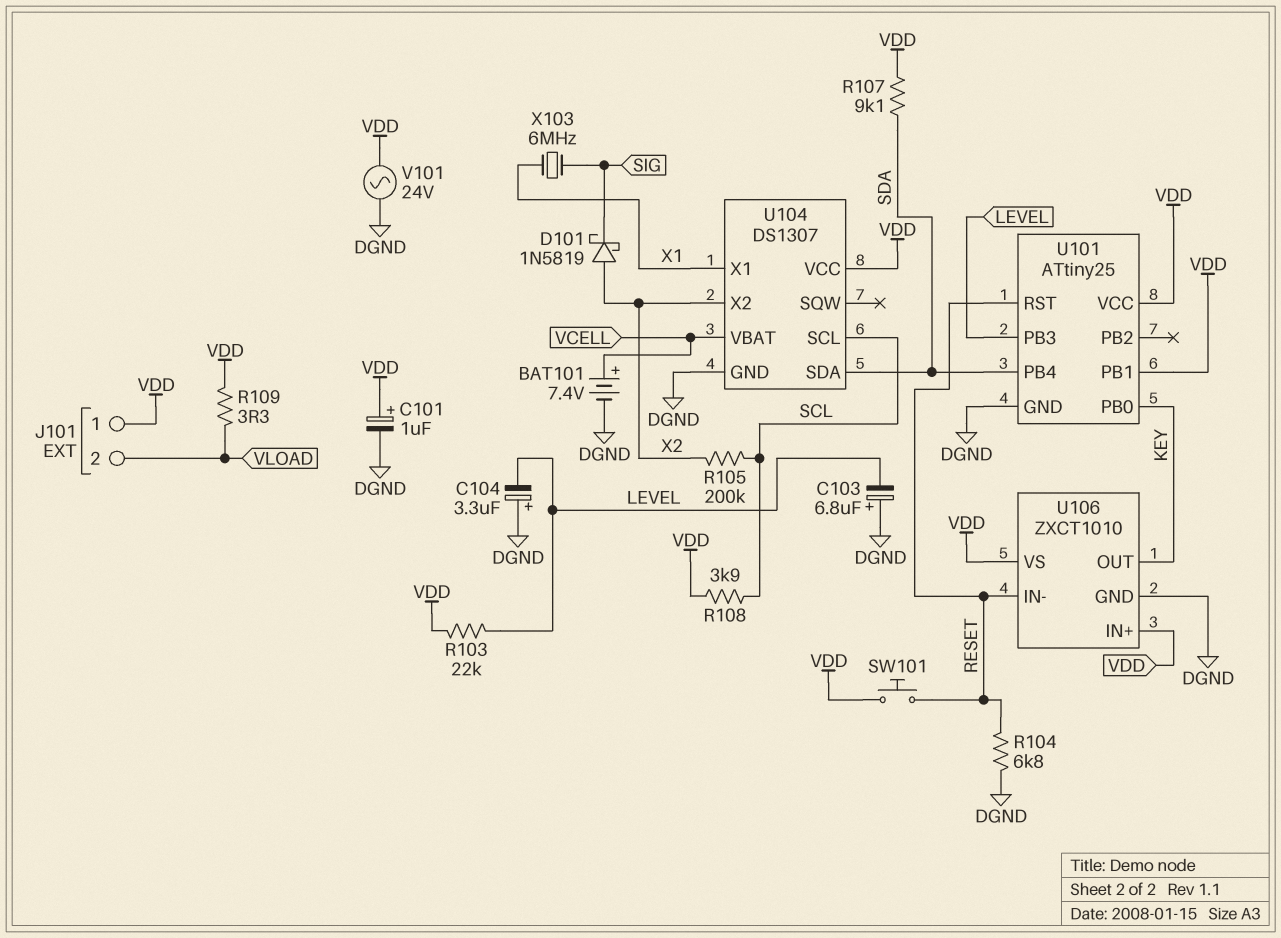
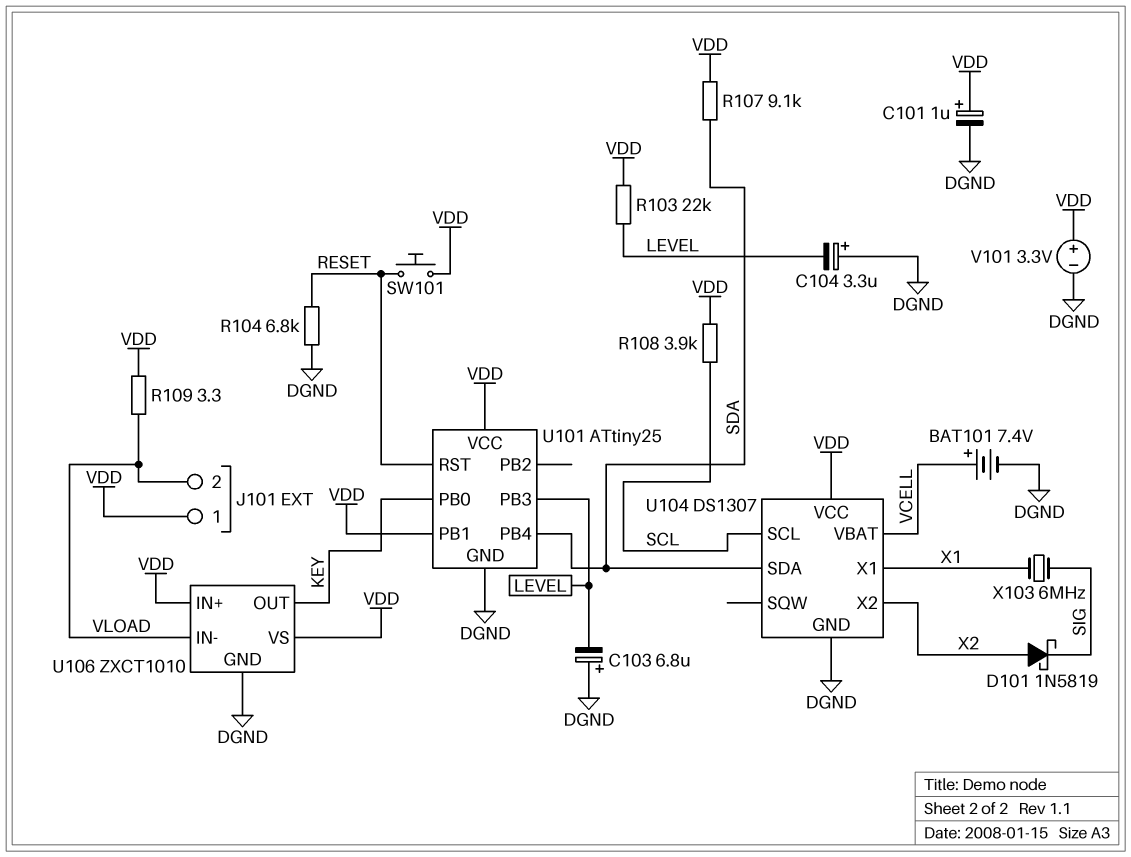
R105: 200k (SCL, X2) -> none
U106 pin IN-: RESET -> VLOAD
V101: AC 24V (DGND, VDD) -> 3.3V (plus VDD, minus DGND)

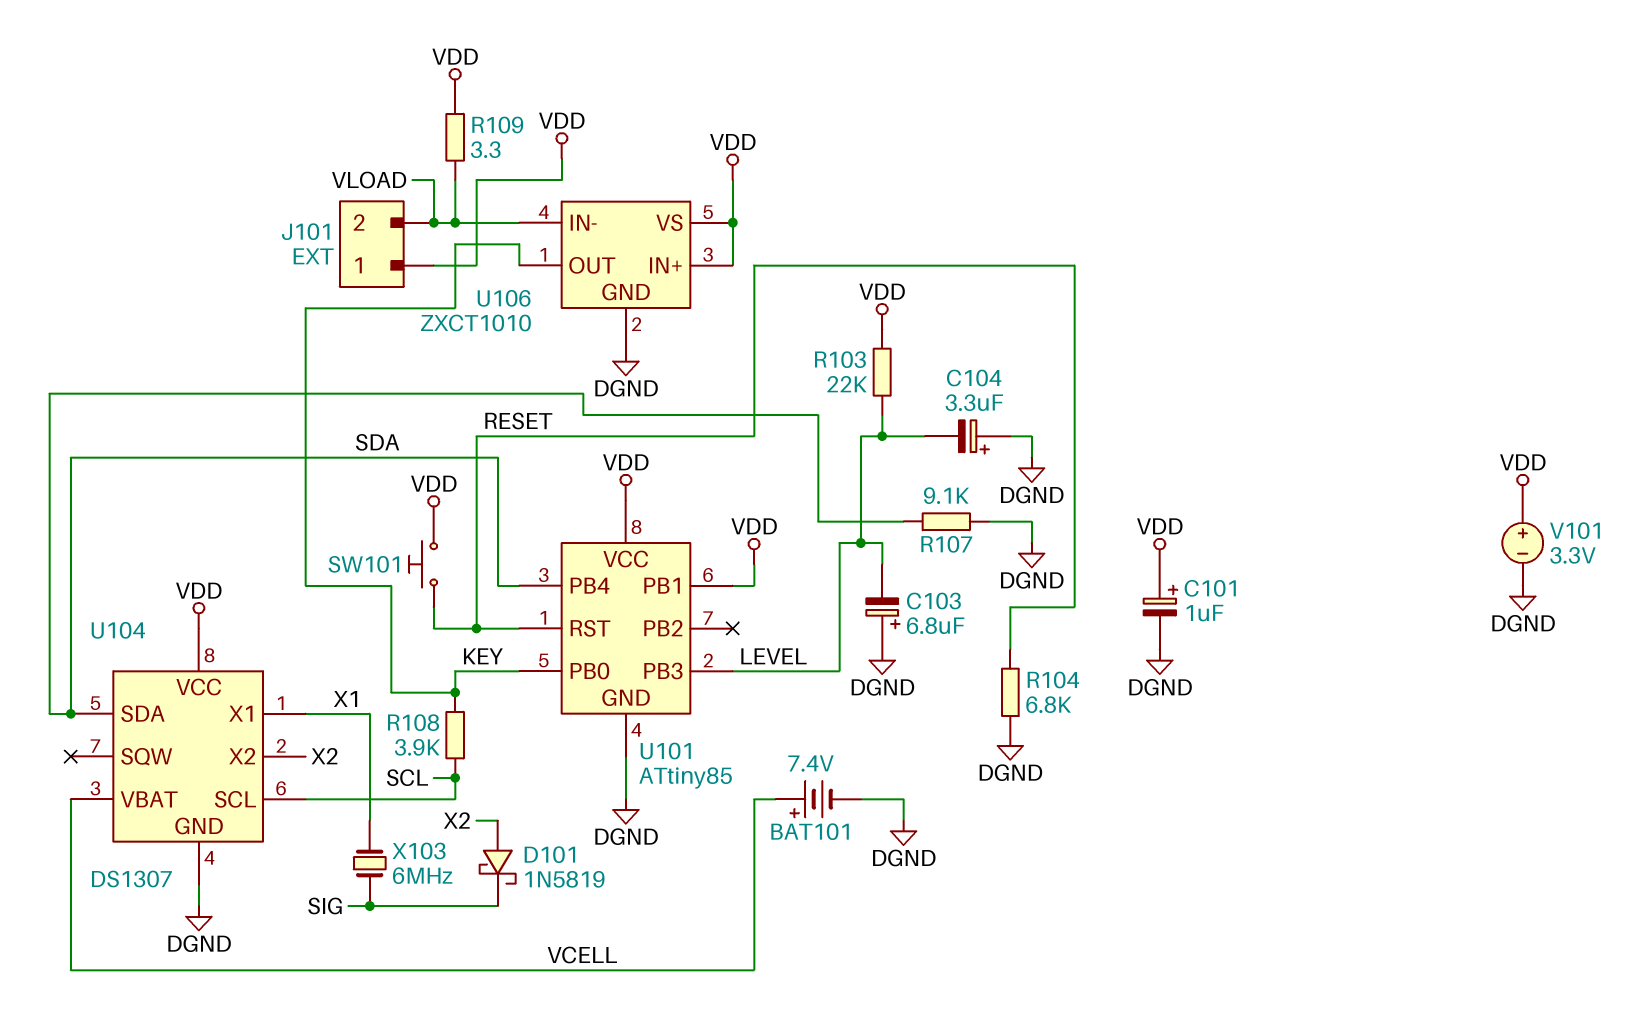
R107: 9.1k (SDA, VDD) -> 9.1k (DGND, SDA)
R108: 3.9k (SCL, VDD) -> 3.9k (KEY, SCL)
U101: ATtiny25 -> ATtiny85

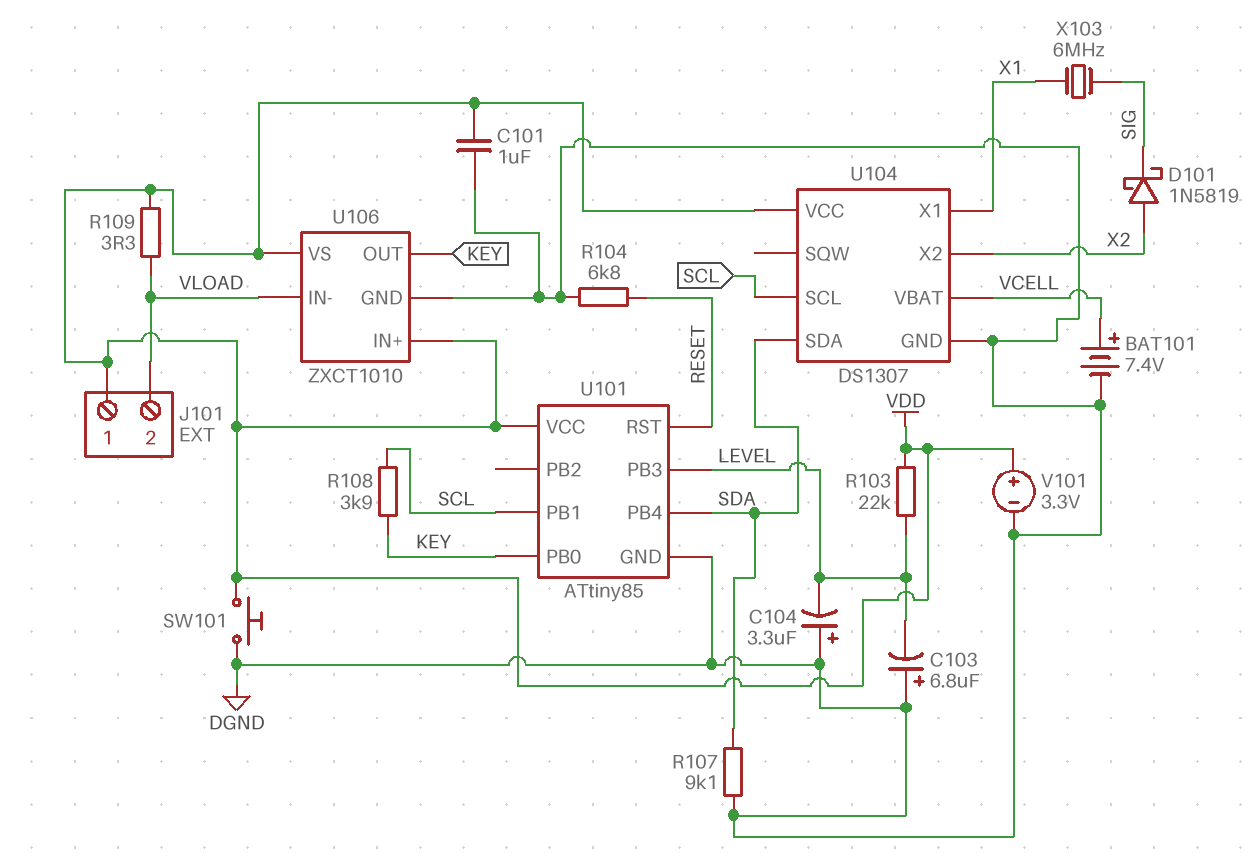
C101: 1uF (plus VDD, minus DGND) -> 1uF (DGND, VDD)
SW101: button (RESET, VDD) -> button (DGND, VDD)
U101 pin PB1: VDD -> SCL

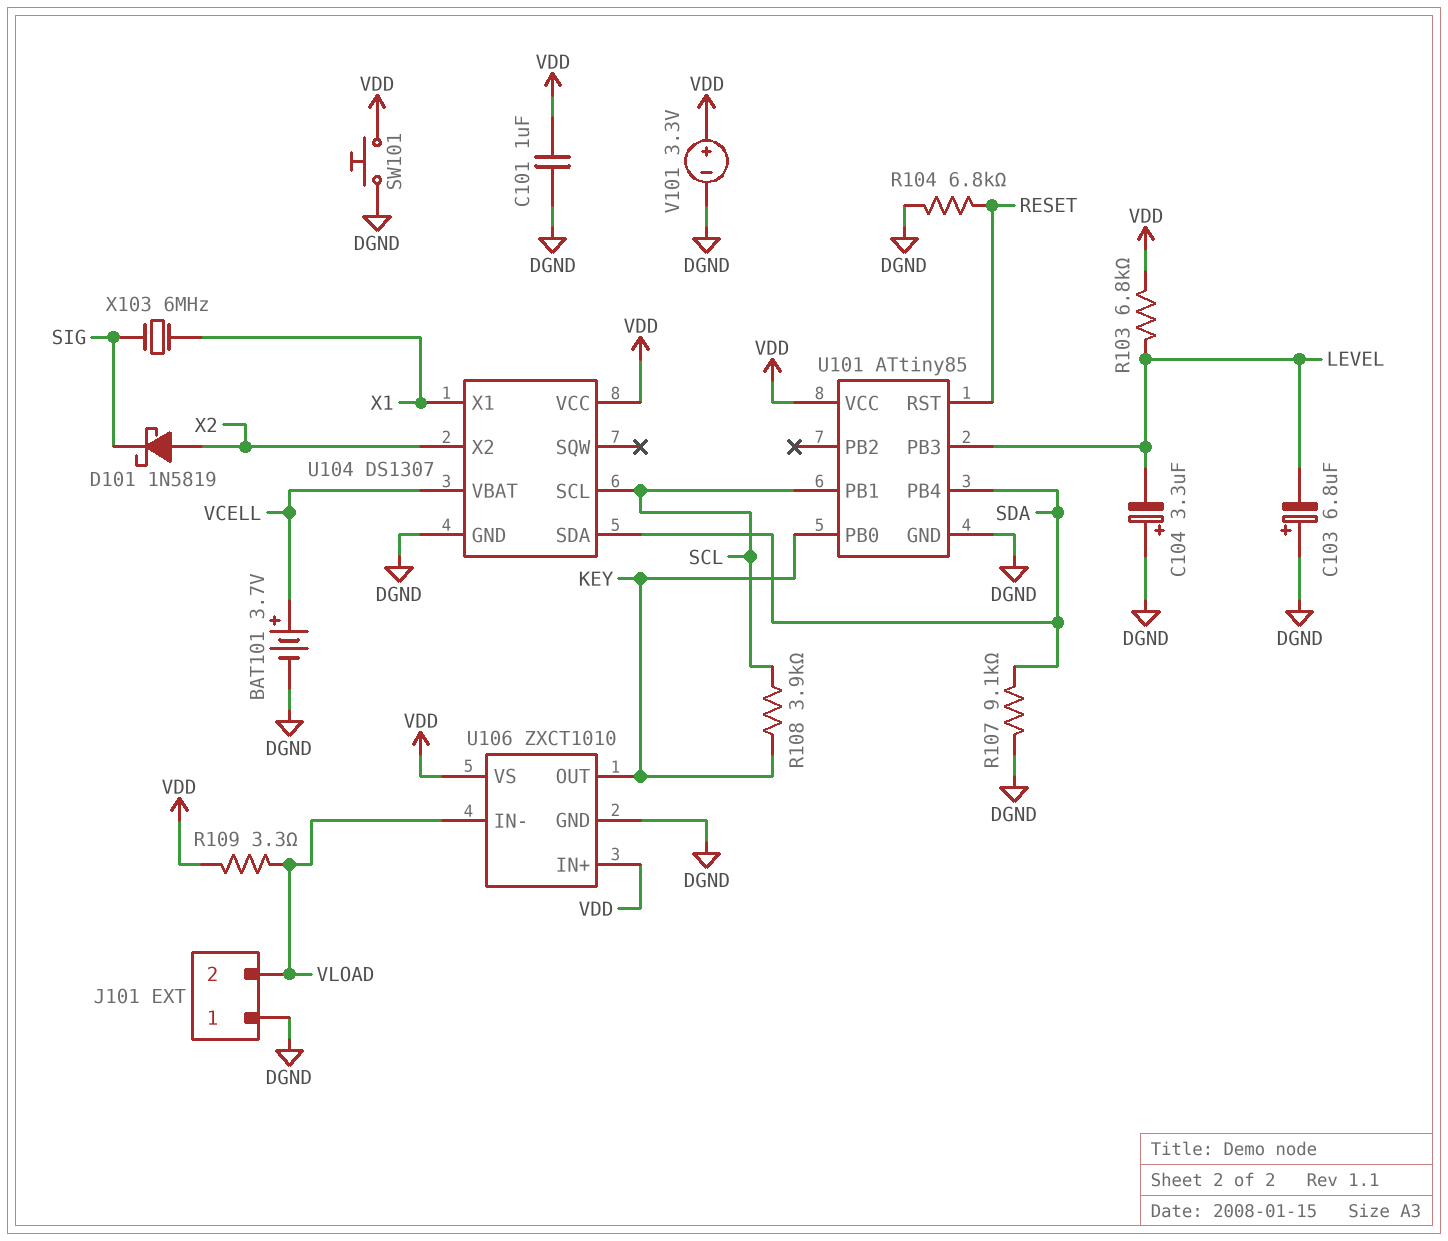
BAT101: 7.4V (plus VCELL, minus DGND) -> 3.7V (plus VCELL, minus DGND)
J101 pin 1: VDD -> DGND
R103: 22k (LEVEL, VDD) -> 6.8k (LEVEL, VDD)

